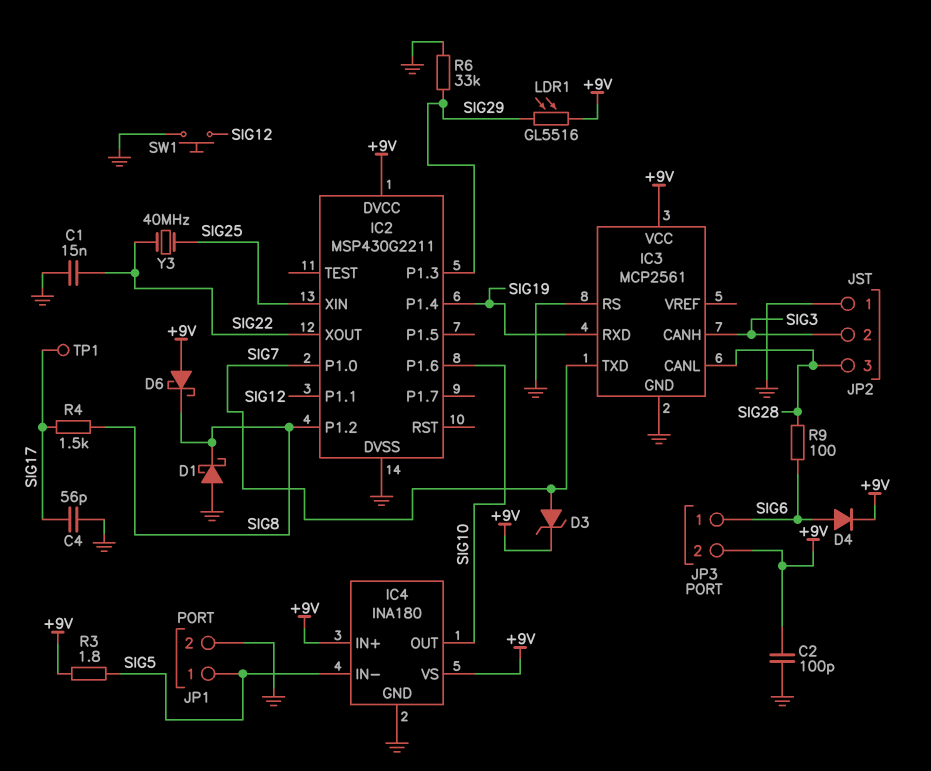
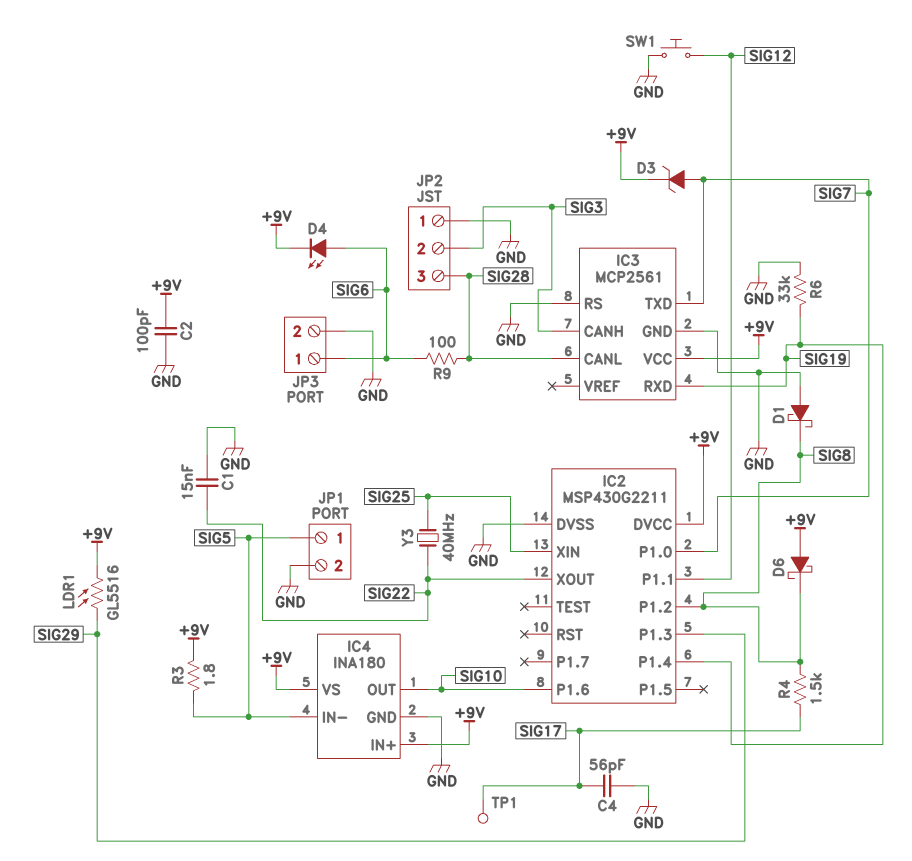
D4: diode (A SIG6, K +9V) -> LED (A SIG6, K +9V)
JP3 pin 2: +9V -> GND
R6: 33k (GND, SIG29) -> 33k (GND, SIG19)

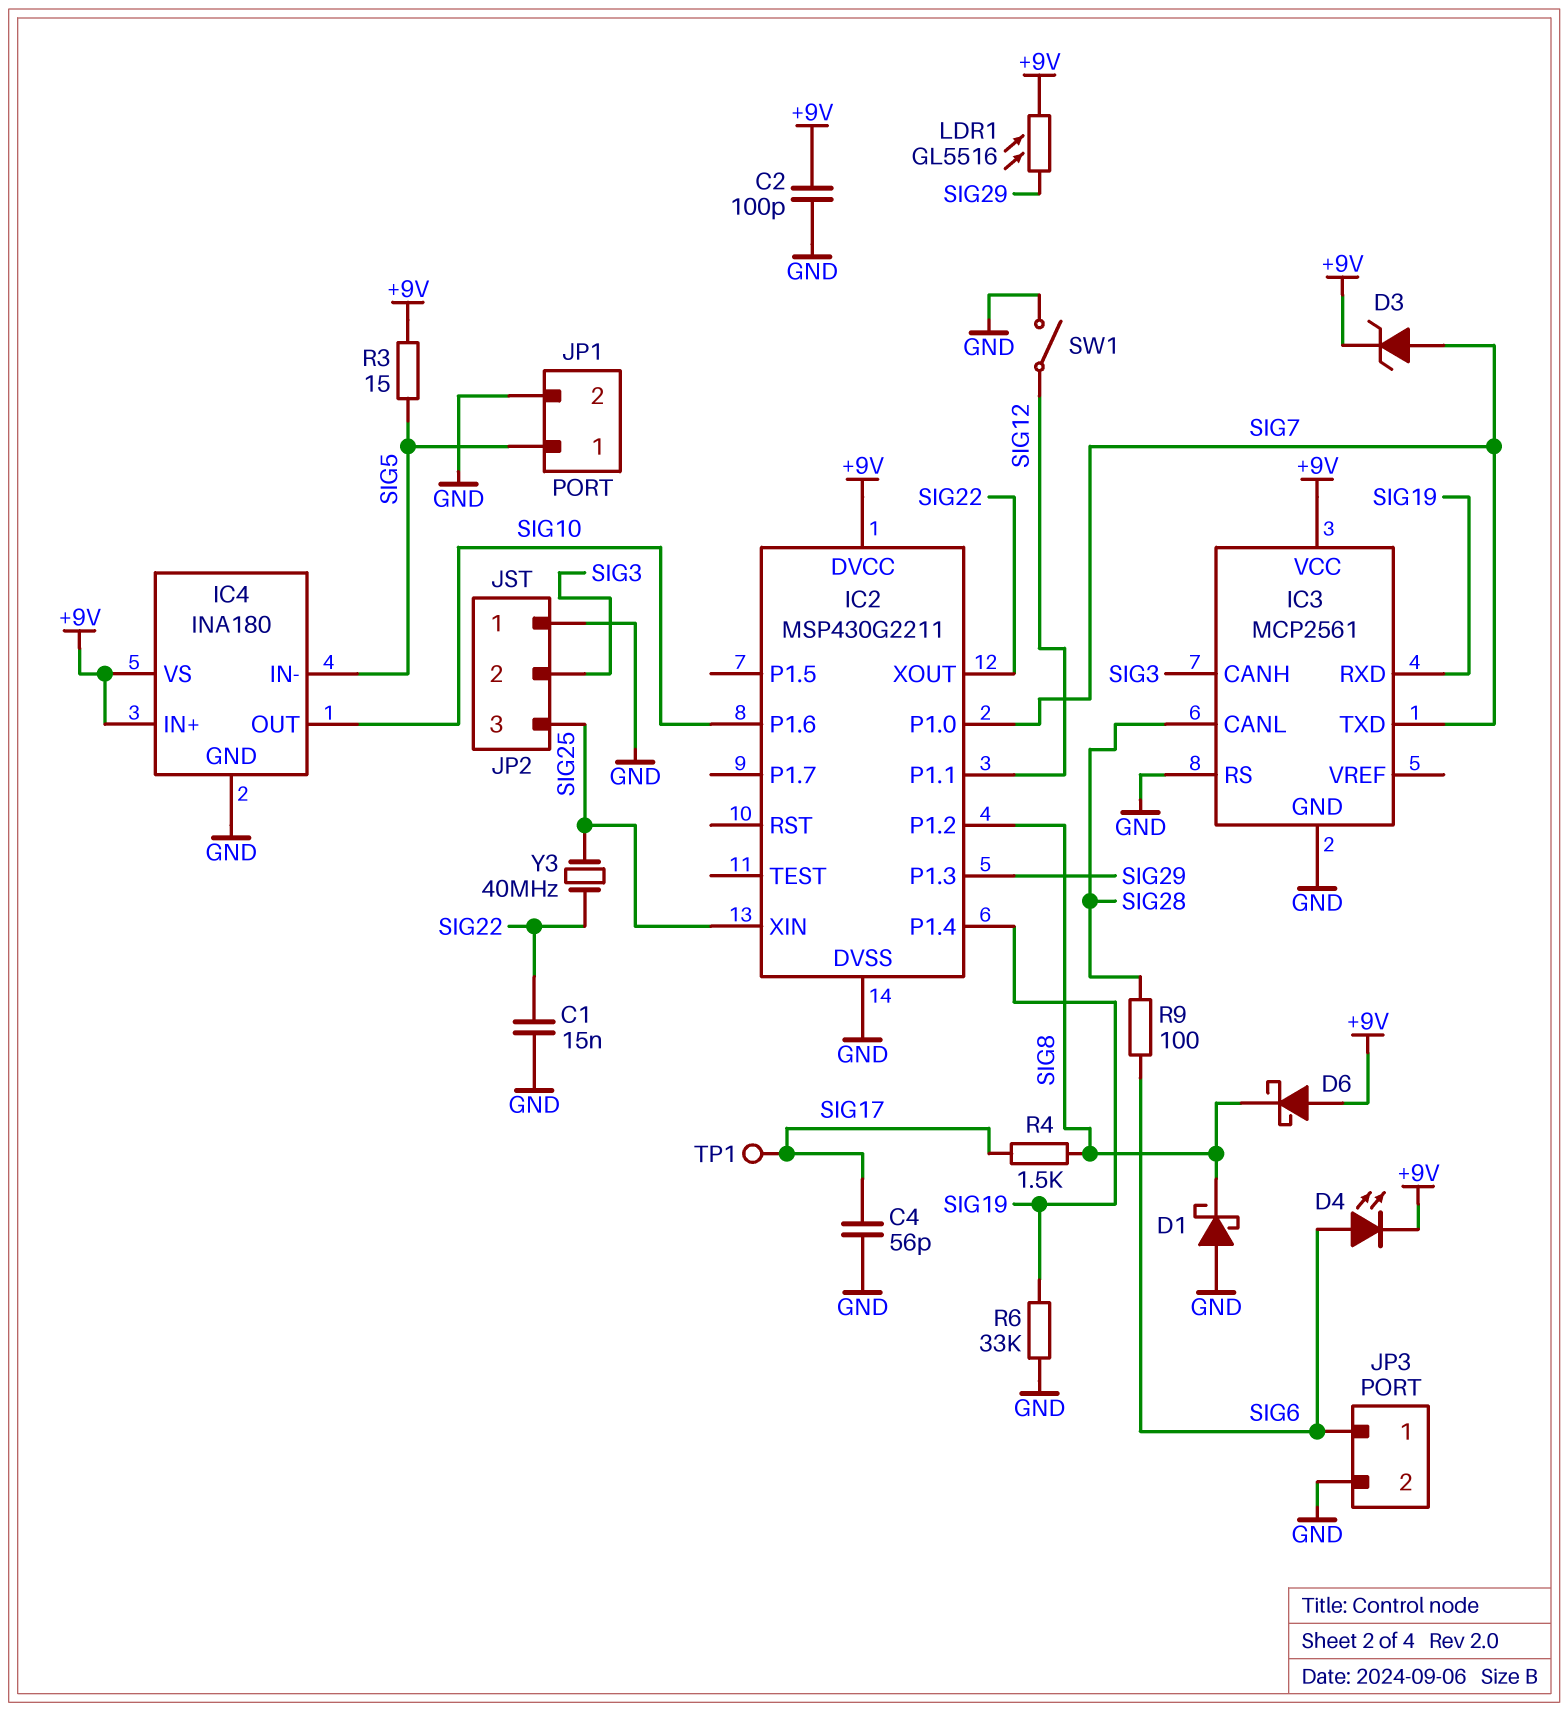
JP2 pin 3: SIG28 -> SIG25
R3: 1.8 (+9V, SIG5) -> 15 (+9V, SIG5)
SW1: button (GND, SIG12) -> switch (GND, SIG12)

